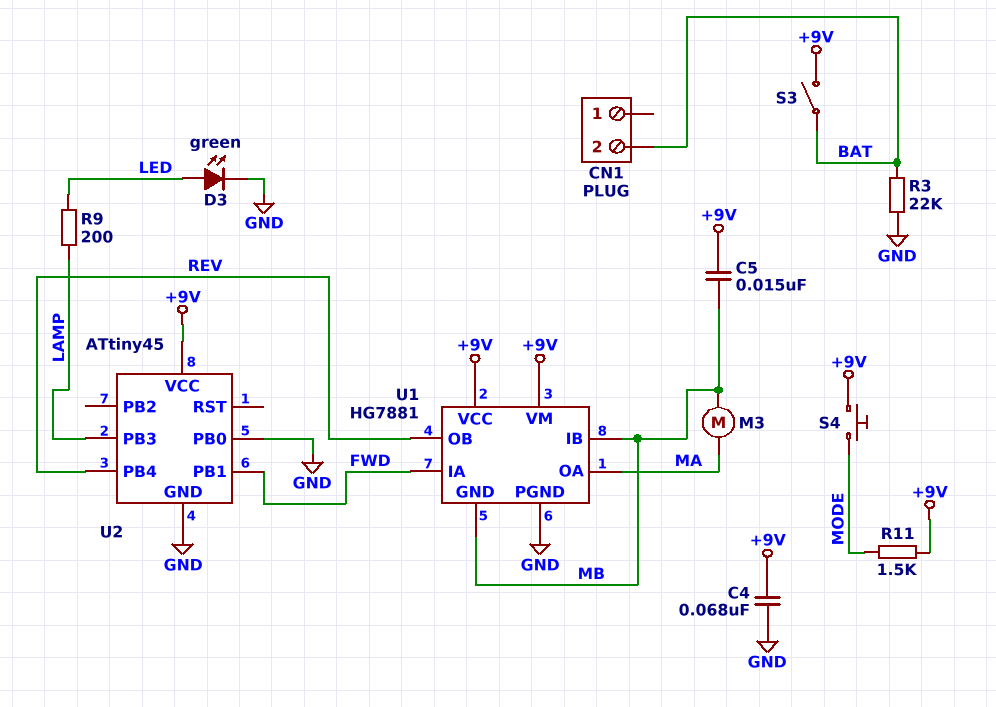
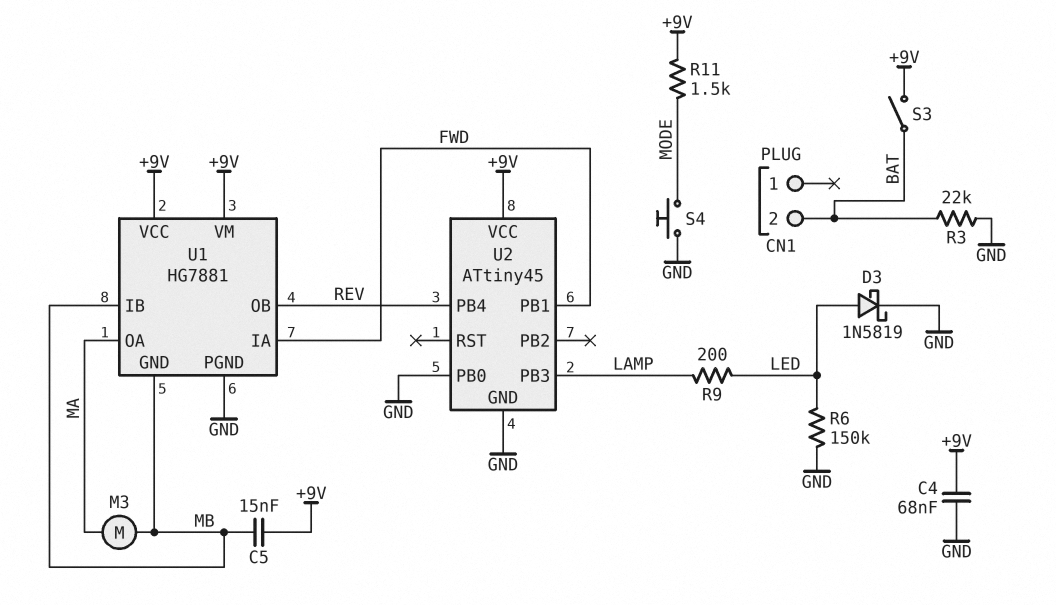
D3: LED green (A LED, K GND) -> schottky 1N5819 (A LED, K GND)
R6: none -> 150k (GND, LED)
S4: button (+9V, MODE) -> button (GND, MODE)

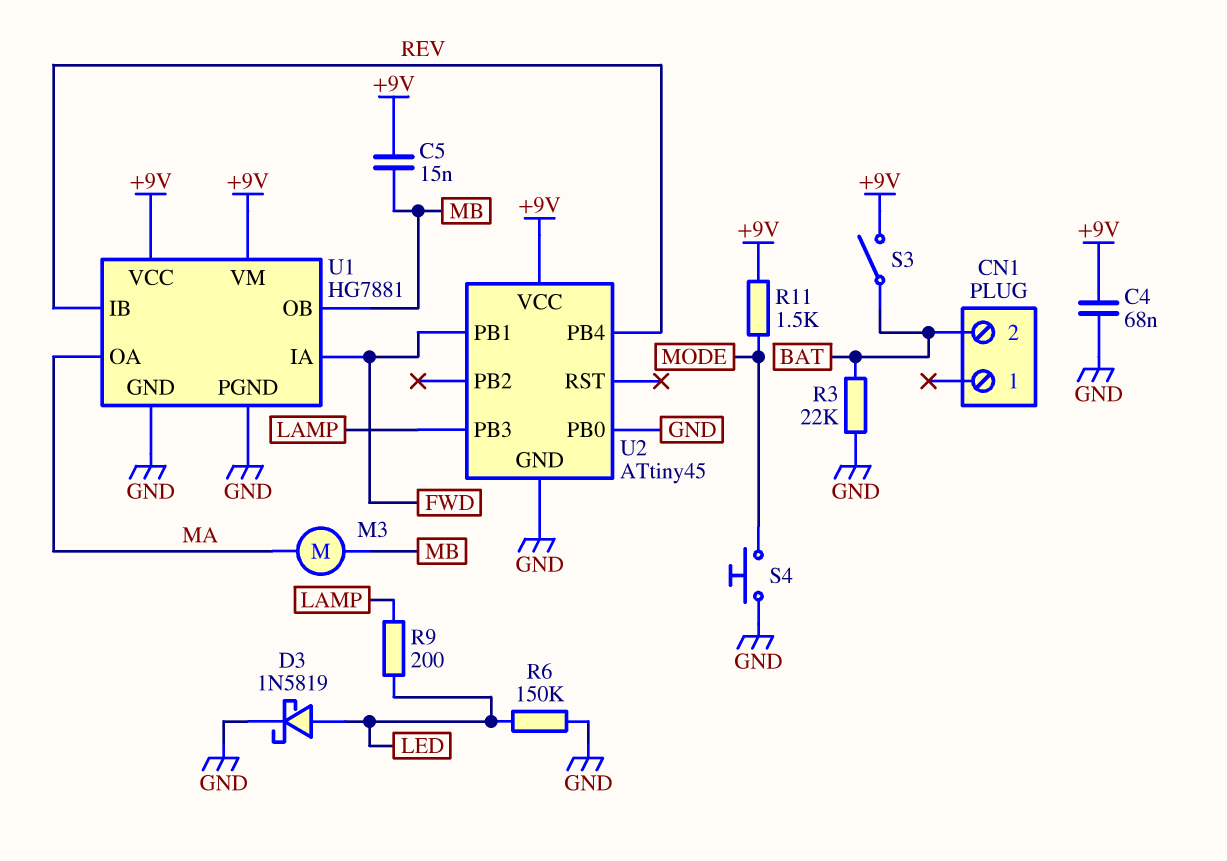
U1 pin GND: MB -> GND
U1 pin IB: MB -> REV
U1 pin OB: REV -> MB

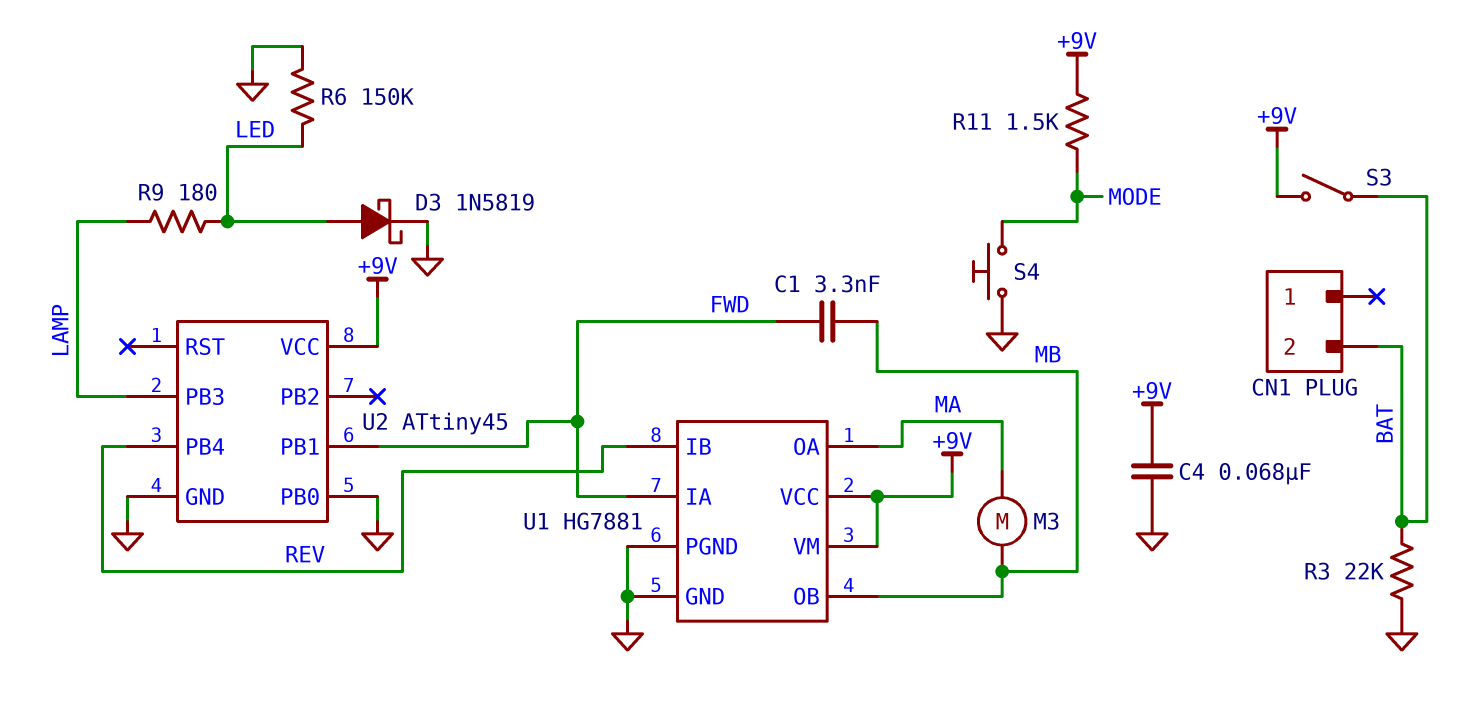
C1: none -> 3.3nF (FWD, MB)
C5: 15nF (+9V, MB) -> none
R9: 200 (LAMP, LED) -> 180 (LAMP, LED)

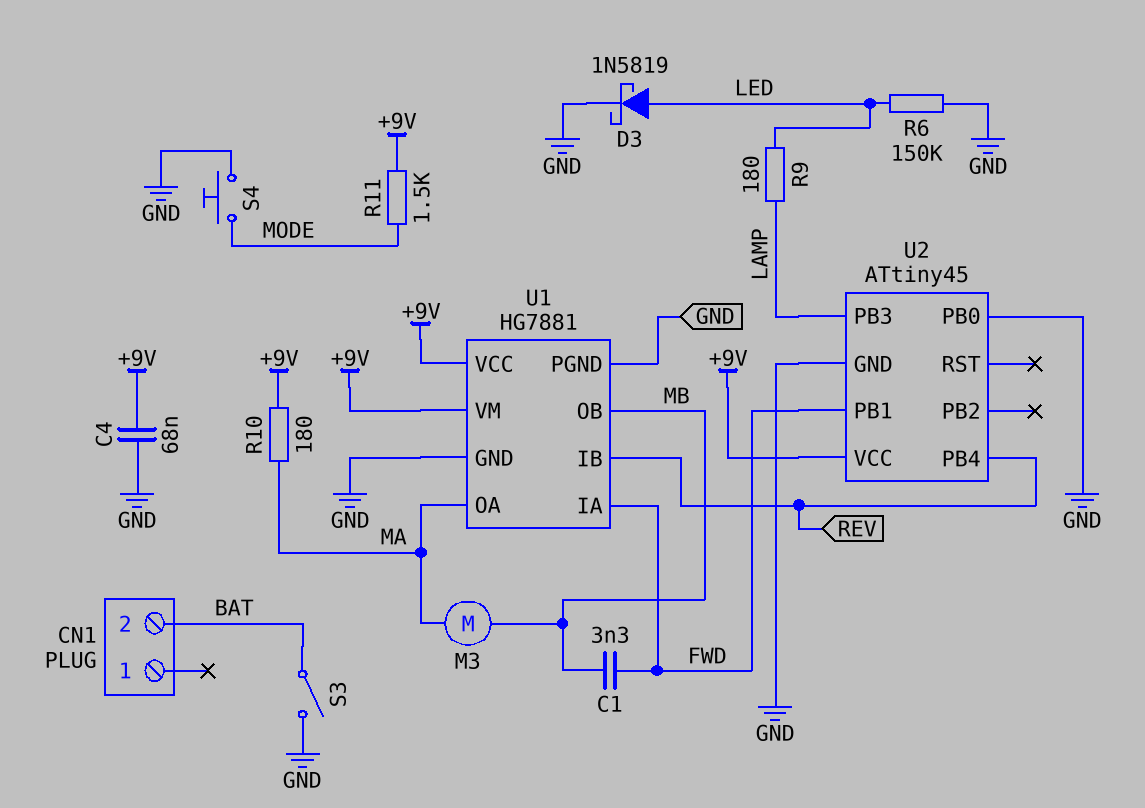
R3: 22k (BAT, GND) -> none
R10: none -> 180 (+9V, MA)
S3: switch (+9V, BAT) -> switch (BAT, GND)

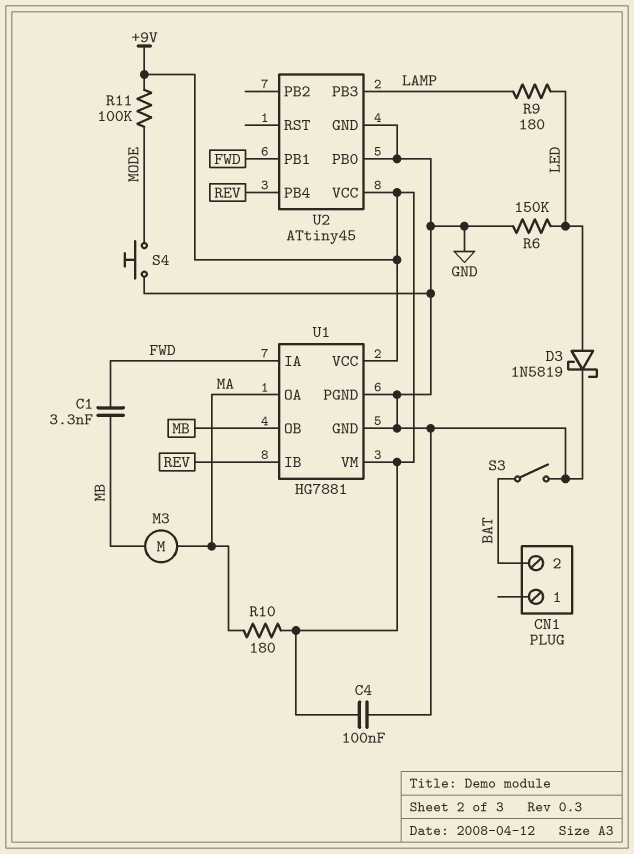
C4: 68nF (+9V, GND) -> 100nF (+9V, GND)
R11: 1.5k (+9V, MODE) -> 100k (+9V, MODE)

